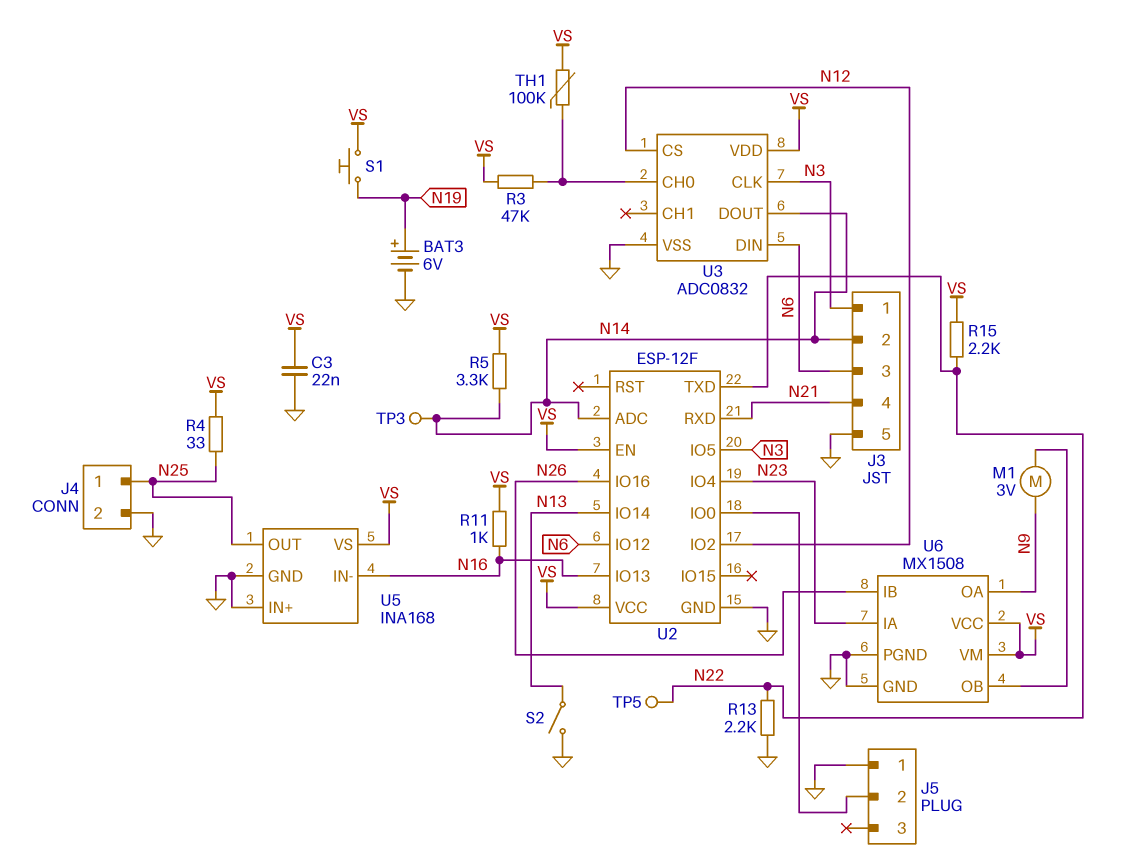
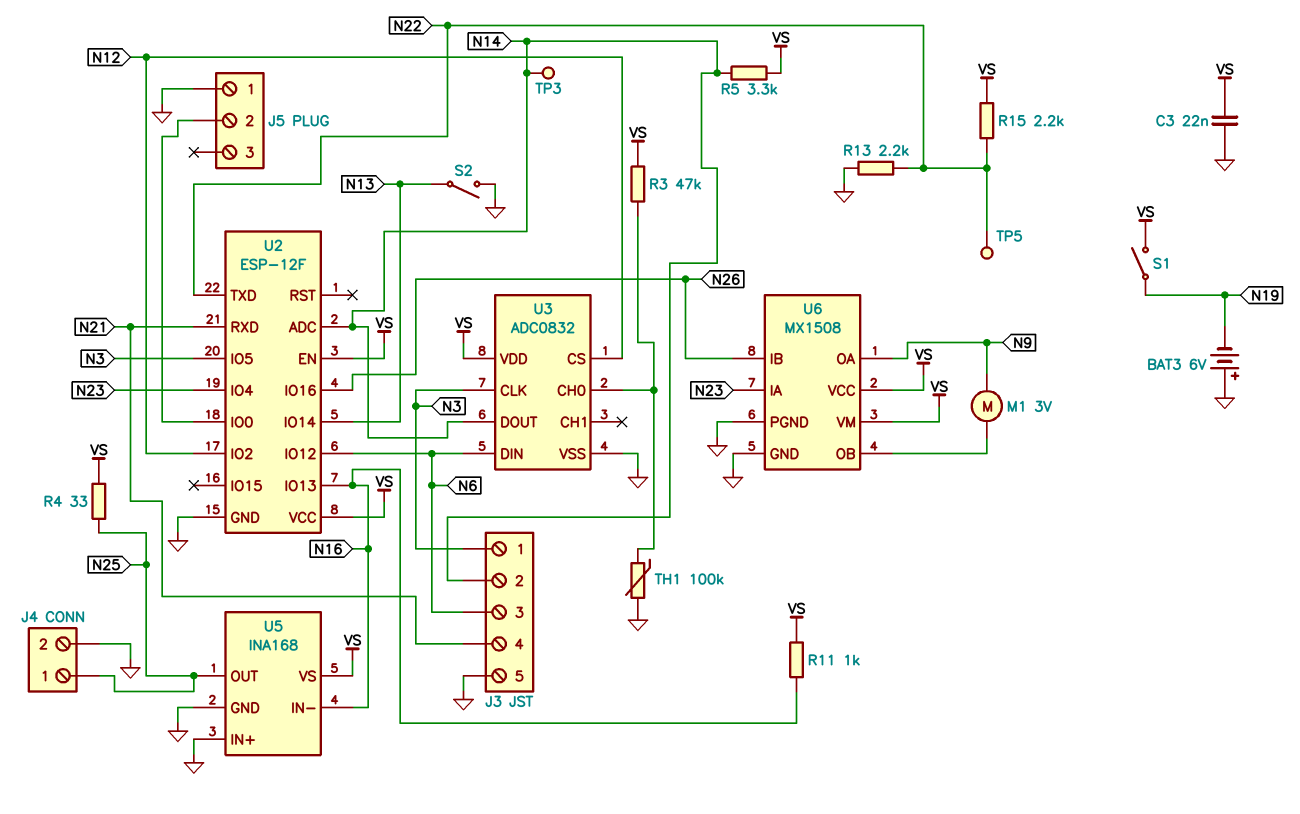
BAT3: 6V (plus N19, minus GND) -> 6V (plus GND, minus N19)
S1: button (N19, VS) -> switch (N19, VS)
TH1: 100k (U3/CH0, VS) -> 100k (GND, U3/CH0)

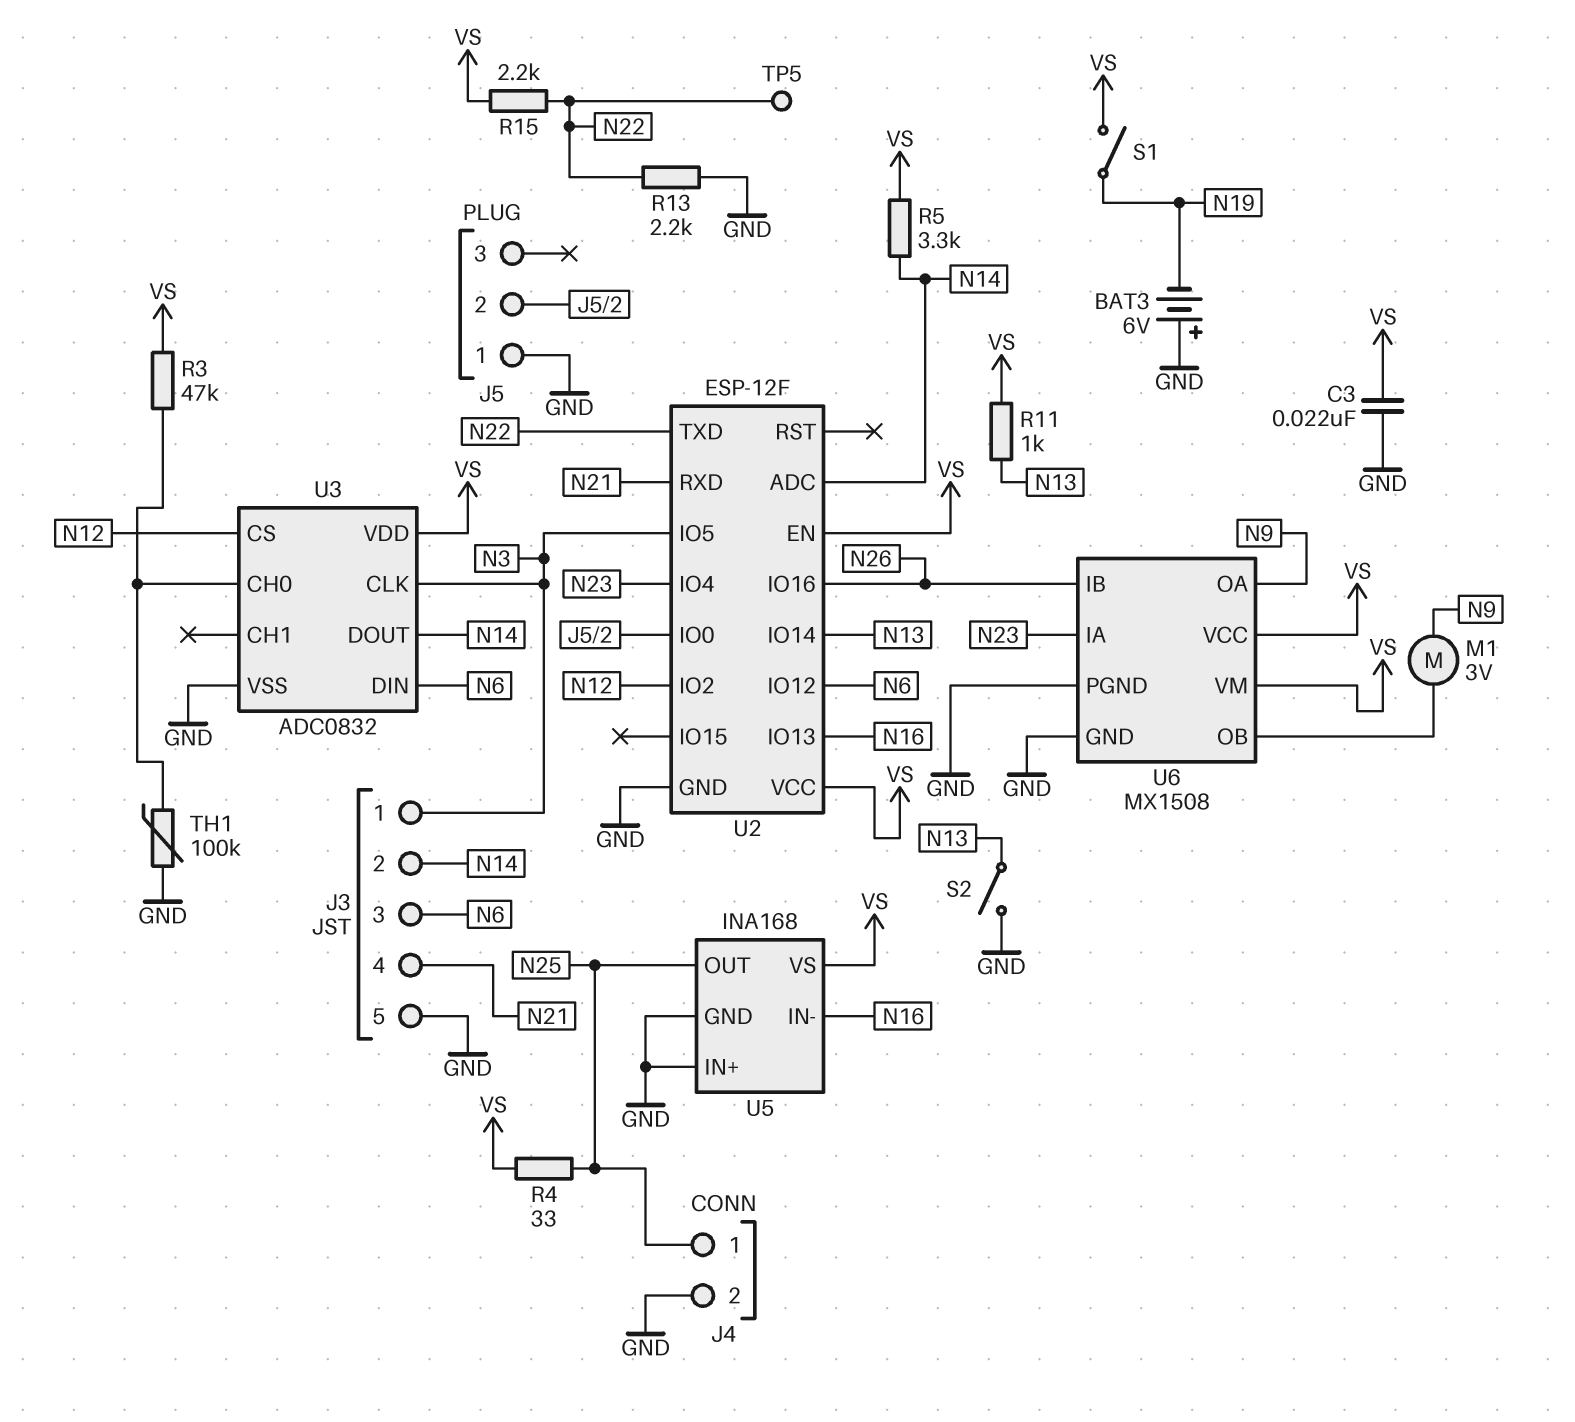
R11: 1k (N16, VS) -> 1k (N13, VS)
TP3: test point (N14) -> none

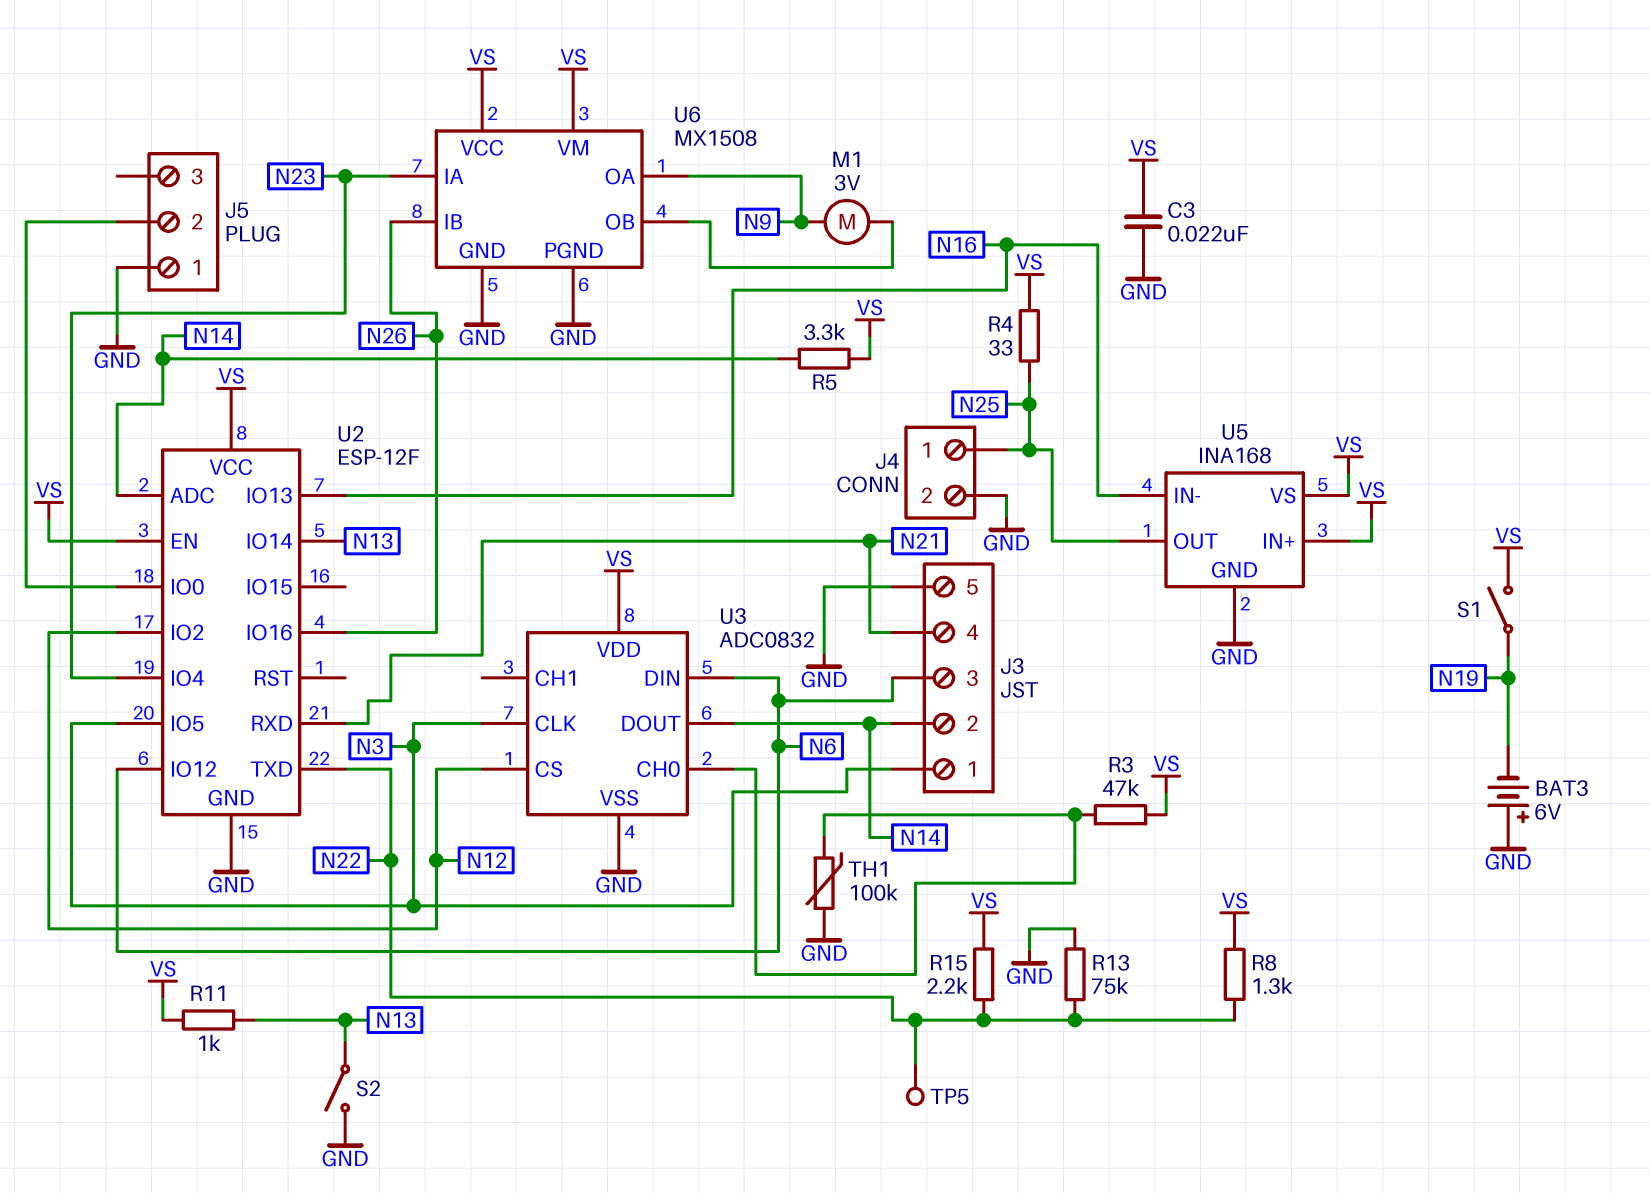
R8: none -> 1.3k (N22, VS)
R13: 2.2k (GND, N22) -> 75k (GND, N22)
U5 pin IN+: GND -> VS

